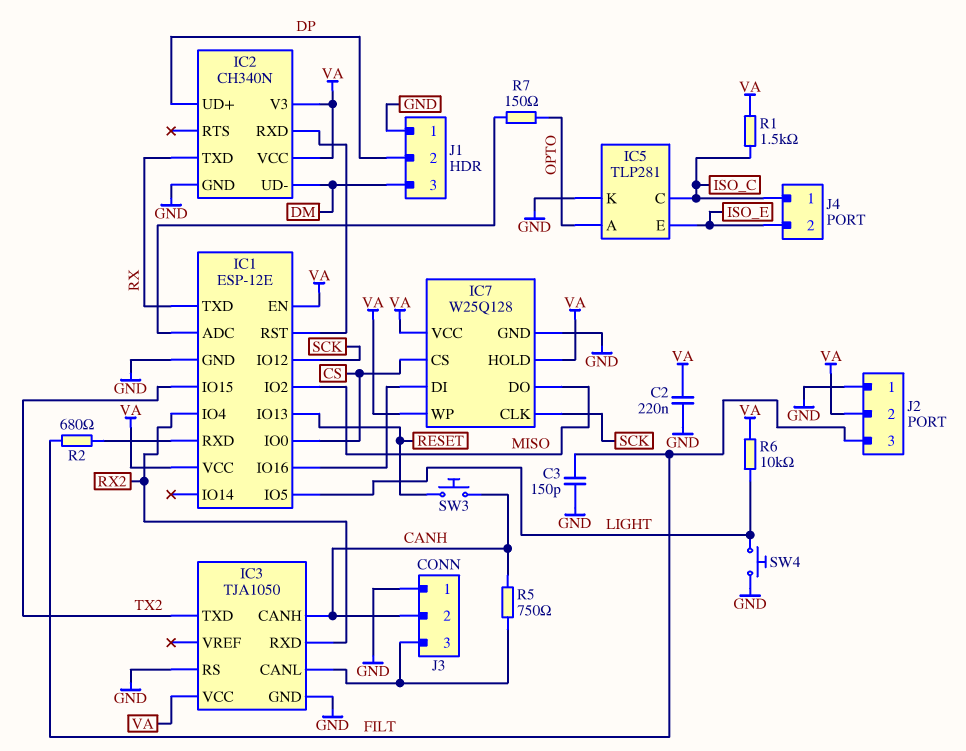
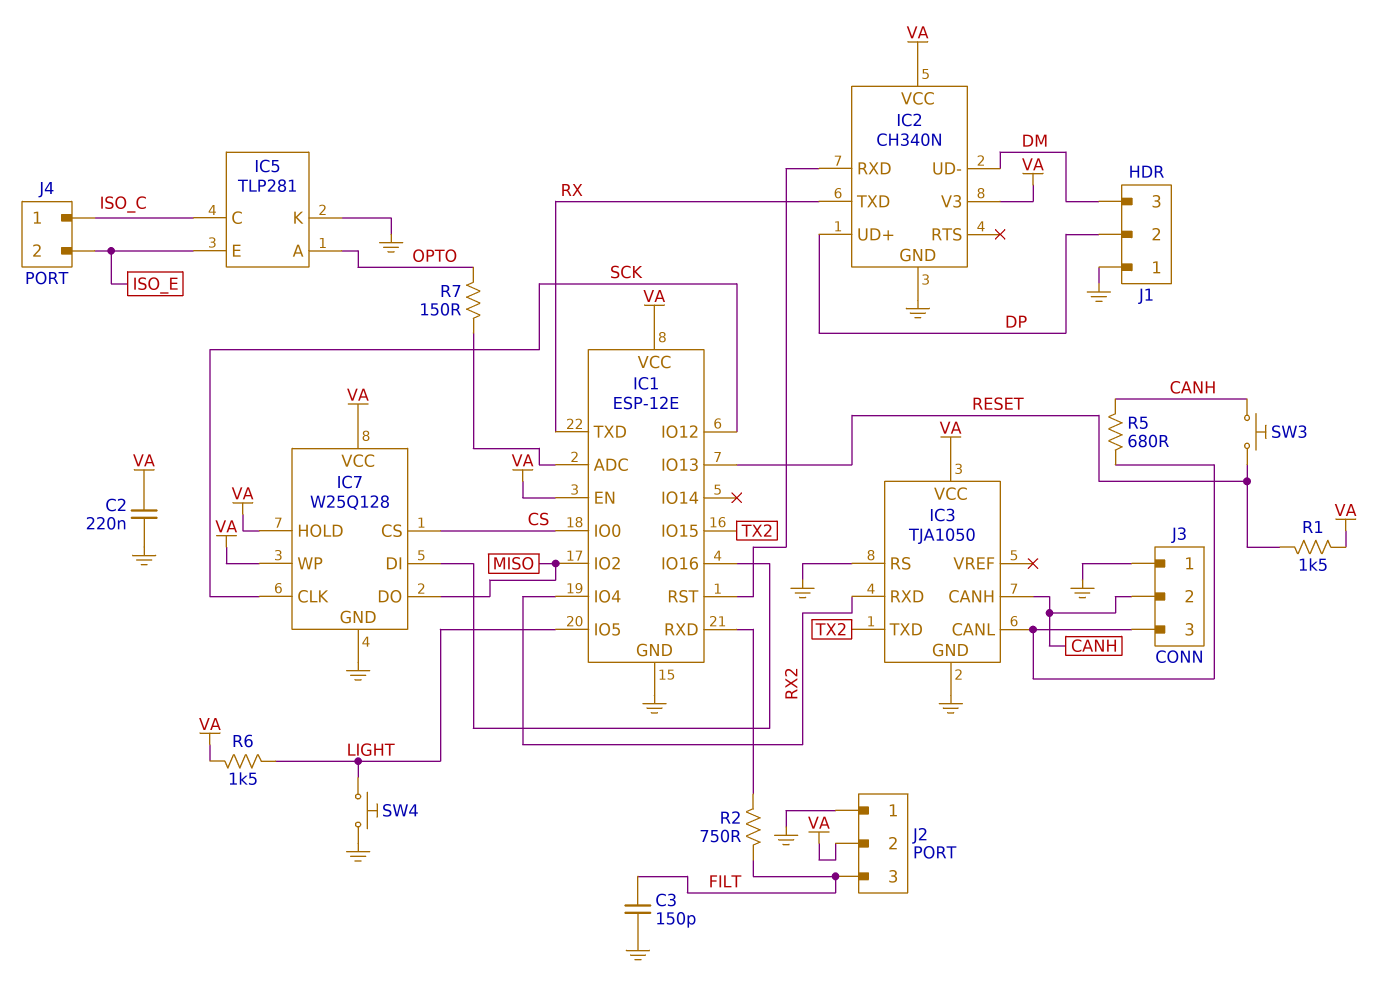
R1: 1.5k (ISO_C, VA) -> 1.5k (RESET, VA)
R2: 680 (FILT, IC1/RXD) -> 750 (FILT, IC1/RXD)
R5: 750 (CANH, IC3/CANL) -> 680 (CANH, IC3/CANL)
R6: 10k (LIGHT, VA) -> 1.5k (LIGHT, VA)

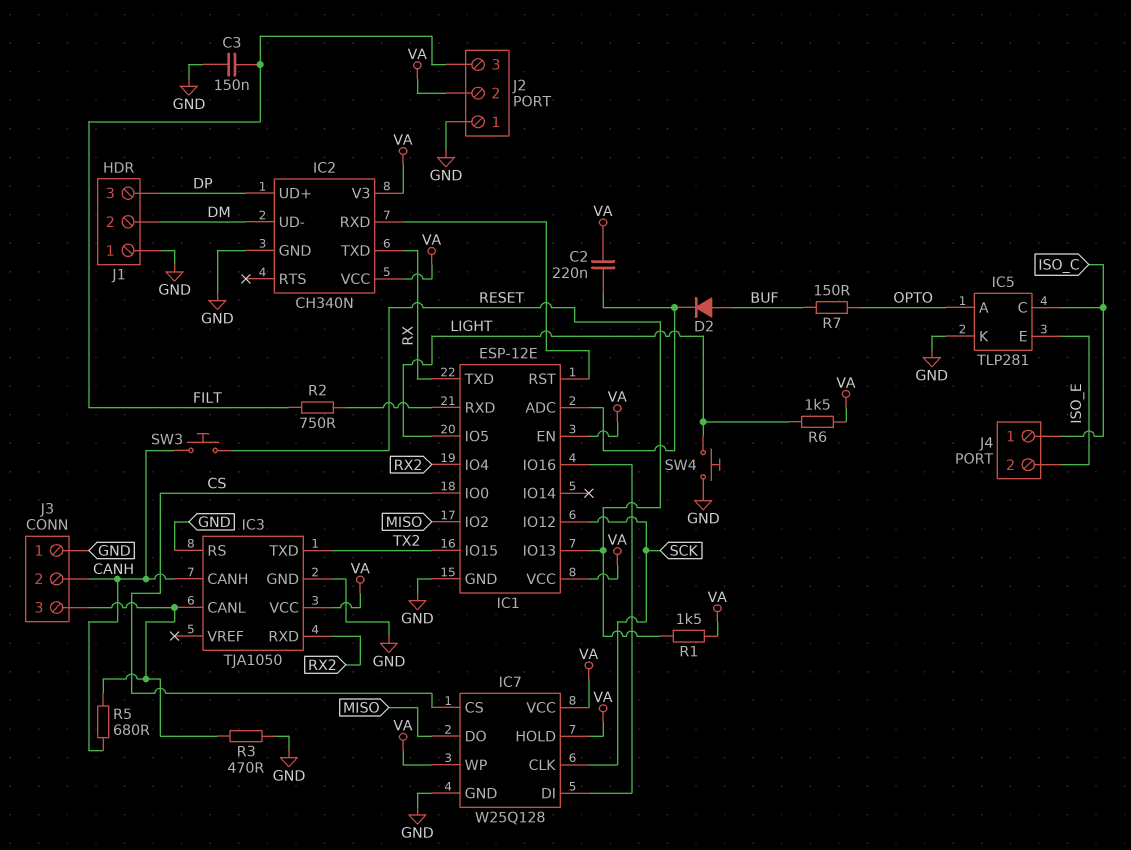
C2: 220nF (GND, VA) -> 220nF (IC1/ADC, VA)
C3: 150pF (FILT, GND) -> 150nF (FILT, GND)
D2: none -> diode (A BUF, K IC1/ADC)
J1 pin 2: DP -> DM
J1 pin 3: DM -> DP
R3: none -> 470 (GND, IC3/CANL)
R7: 150 (IC1/ADC, OPTO) -> 150 (BUF, OPTO)

